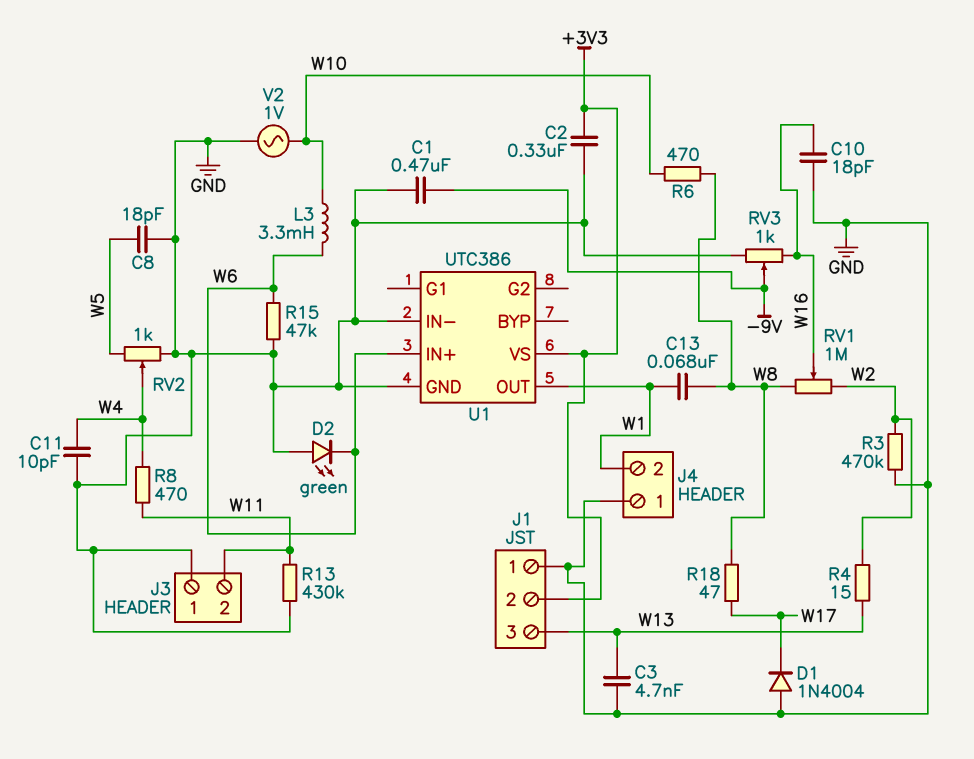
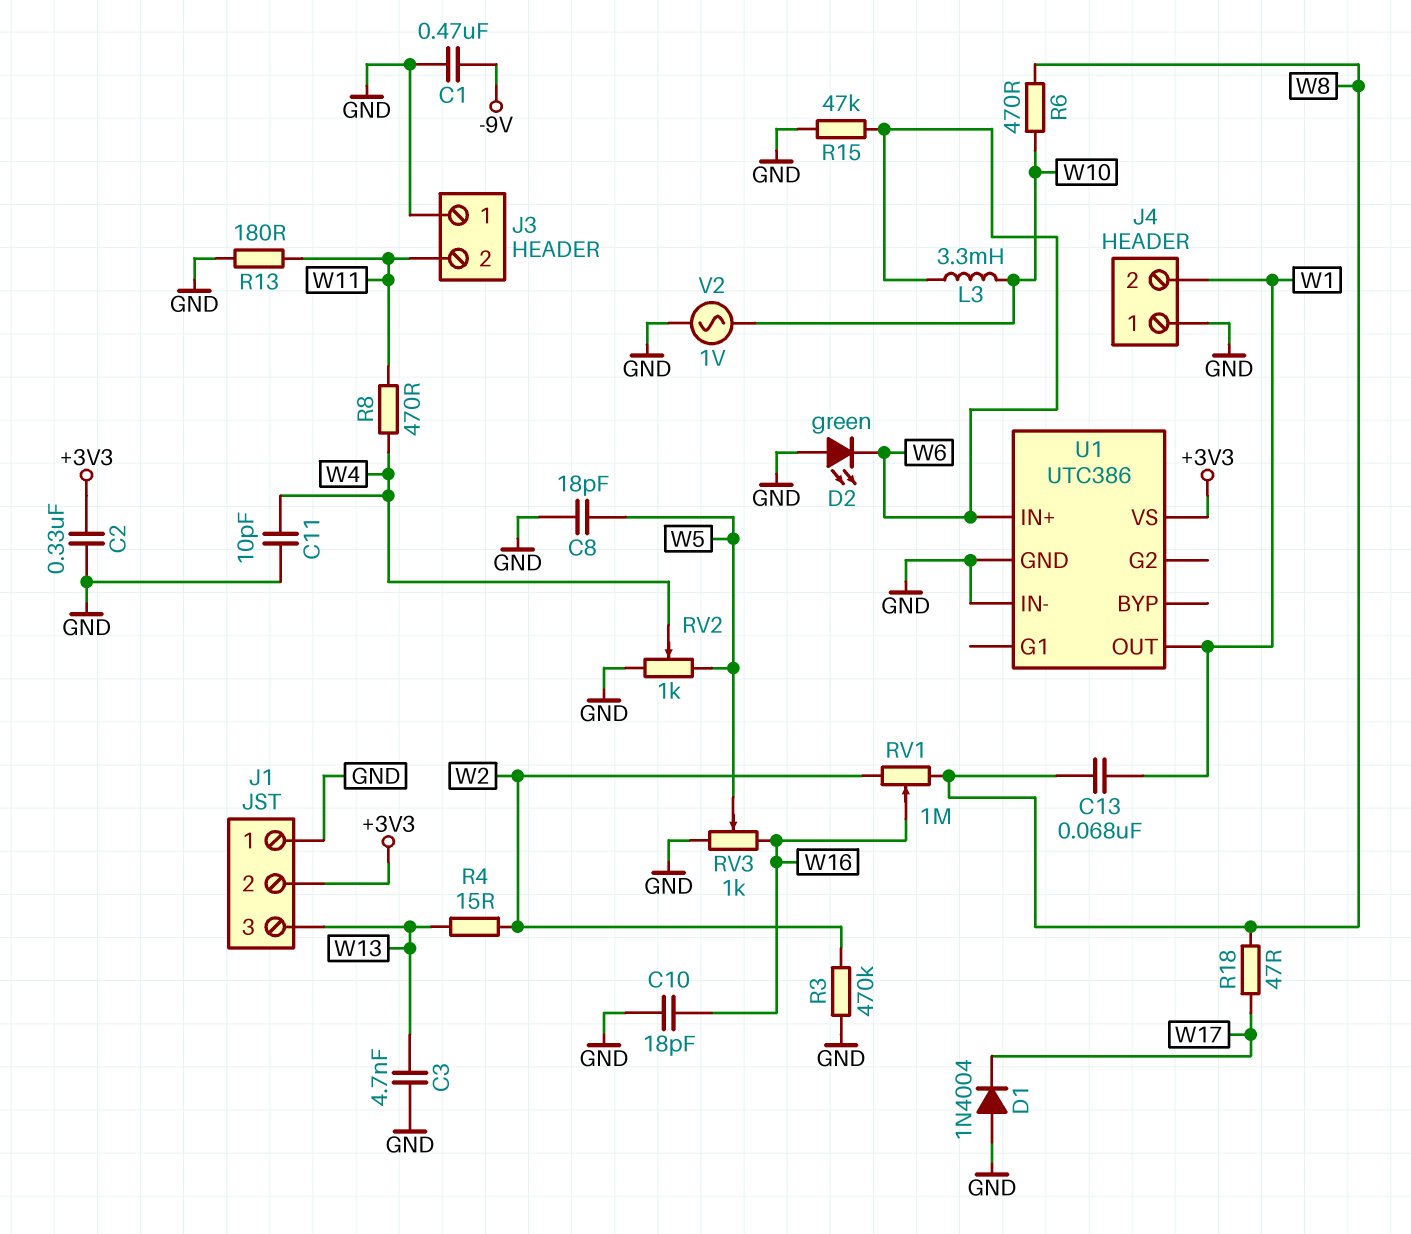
R13: 430k (GND, W11) -> 180 (GND, W11)
RV3: 1k (GND, W16, wiper -9V) -> 1k (GND, W16, wiper W5)

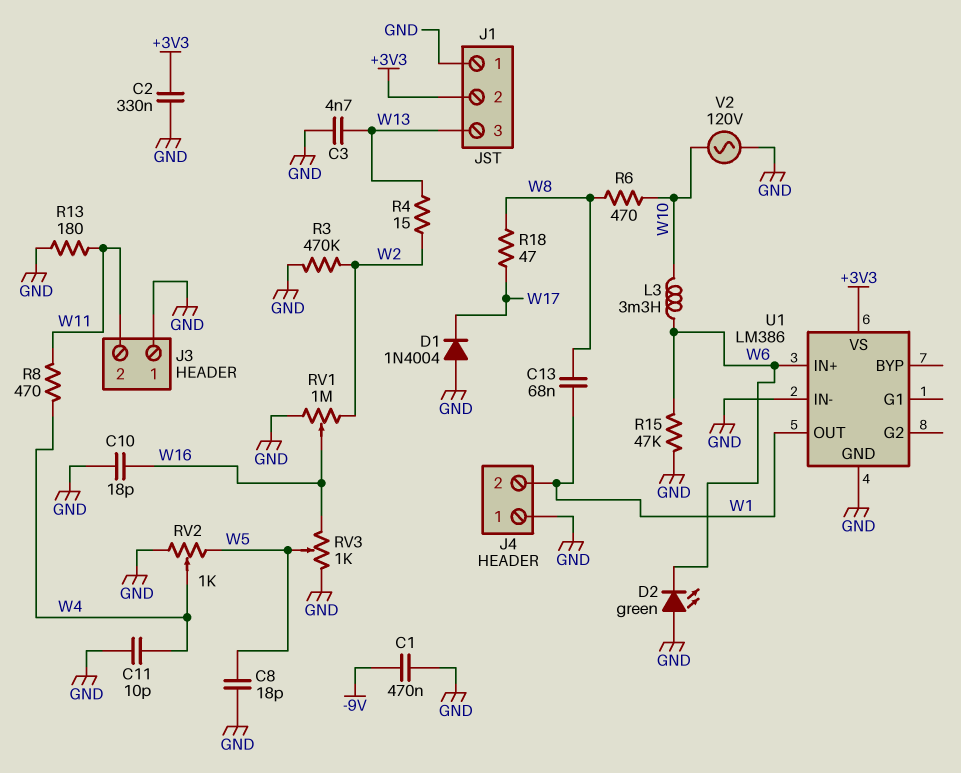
RV1: 1M (W2, W8, wiper W16) -> 1M (GND, W2, wiper W16)
U1: UTC386 -> LM386
V2: AC 1V (GND, W10) -> AC 120V (GND, W10)

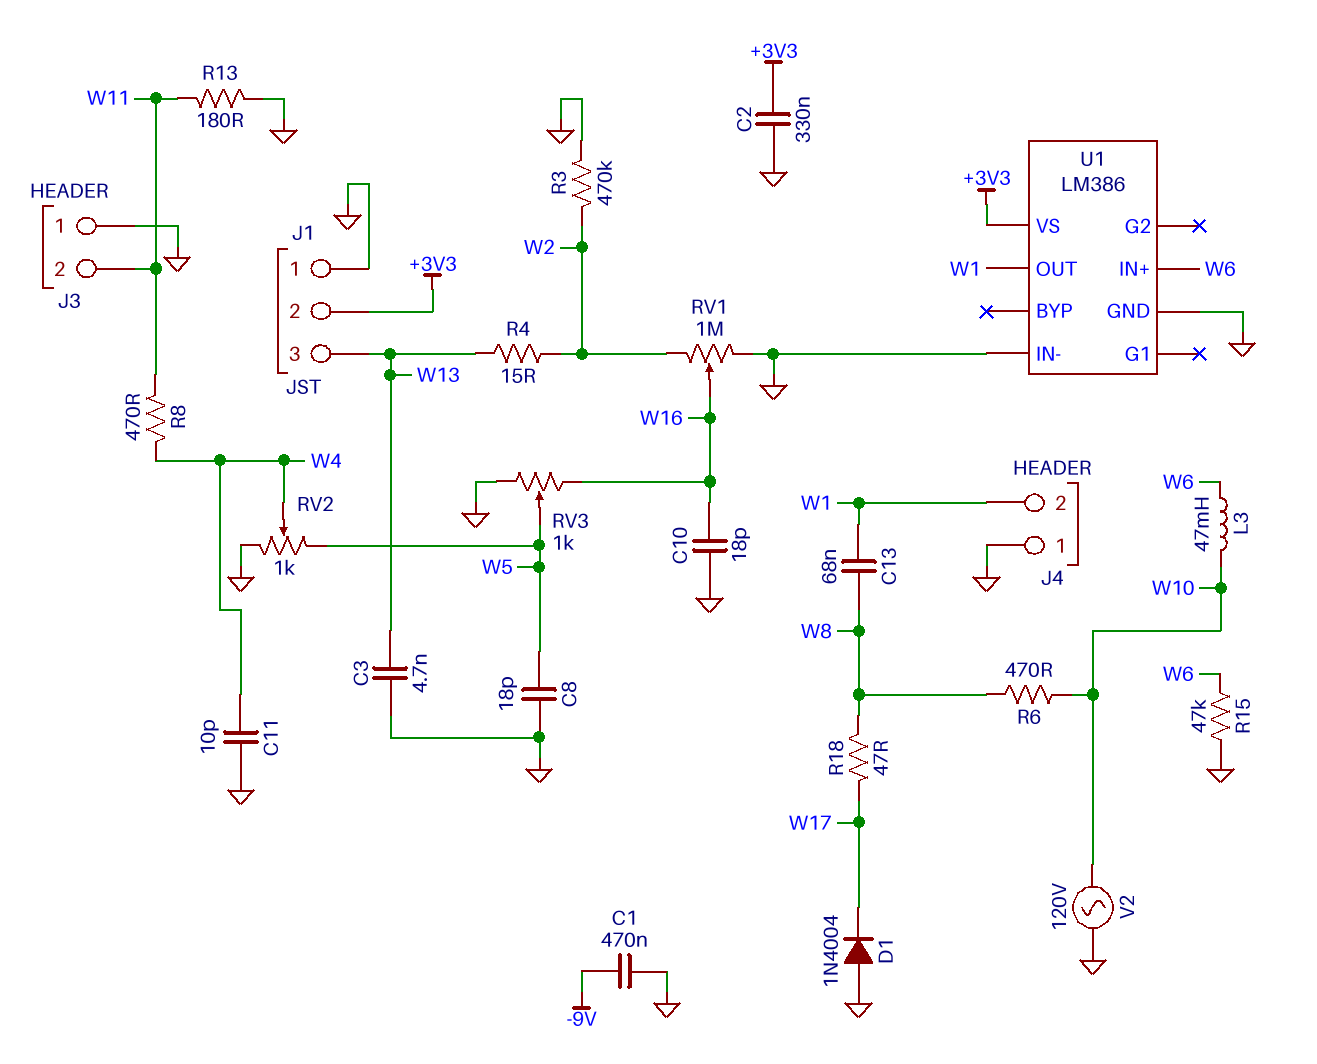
D2: LED green (A GND, K W6) -> none
L3: 3.3mH (W6, W10) -> 47mH (W6, W10)

